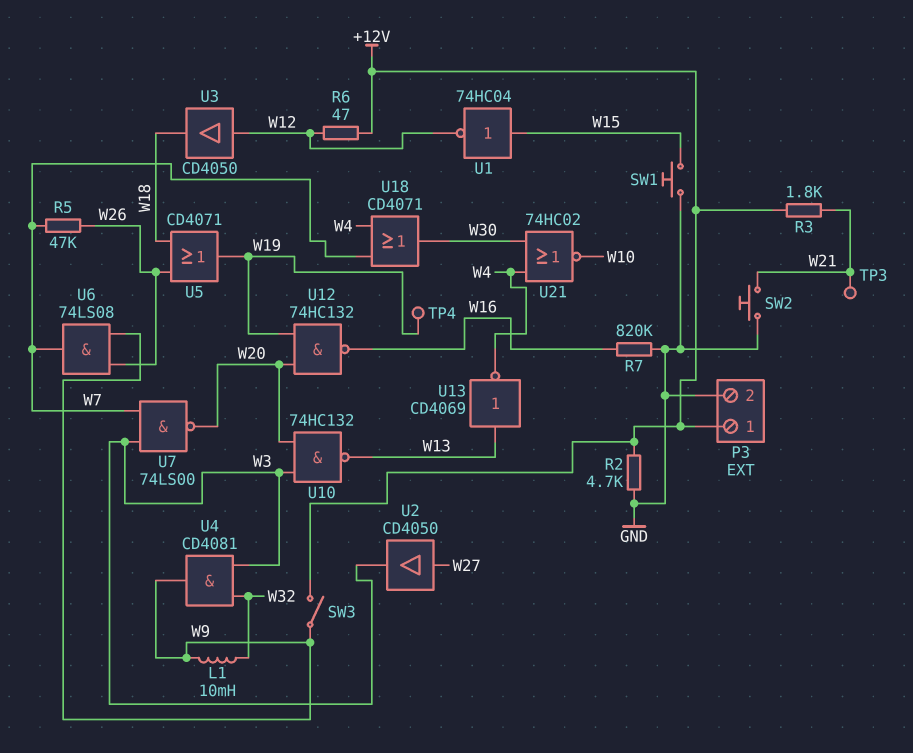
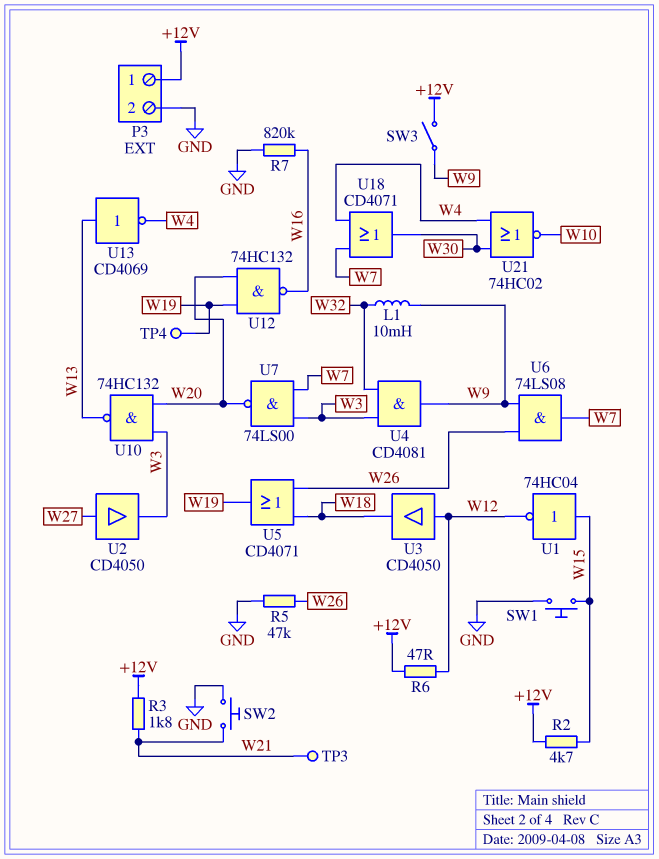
R2: 4.7k (+12V, GND) -> 4.7k (+12V, W15)
R5: 47k (W7, W26) -> 47k (GND, W26)

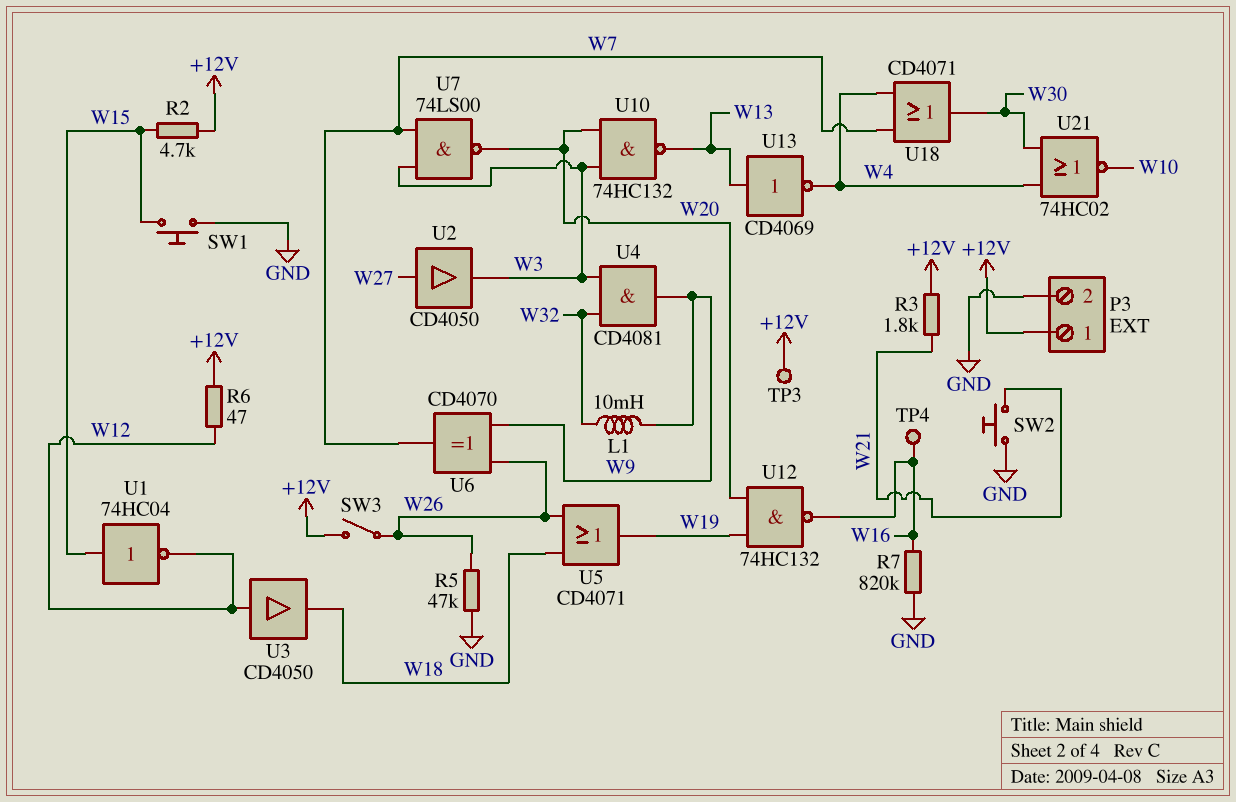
SW3: switch (+12V, W9) -> switch (+12V, W26)
TP3: test point (W21) -> test point (+12V)
TP4: test point (W19) -> test point (W16)
U6: AND 74LS08 (in W9, in W26, out W7) -> XOR CD4070 (in W9, in W26, out W7)

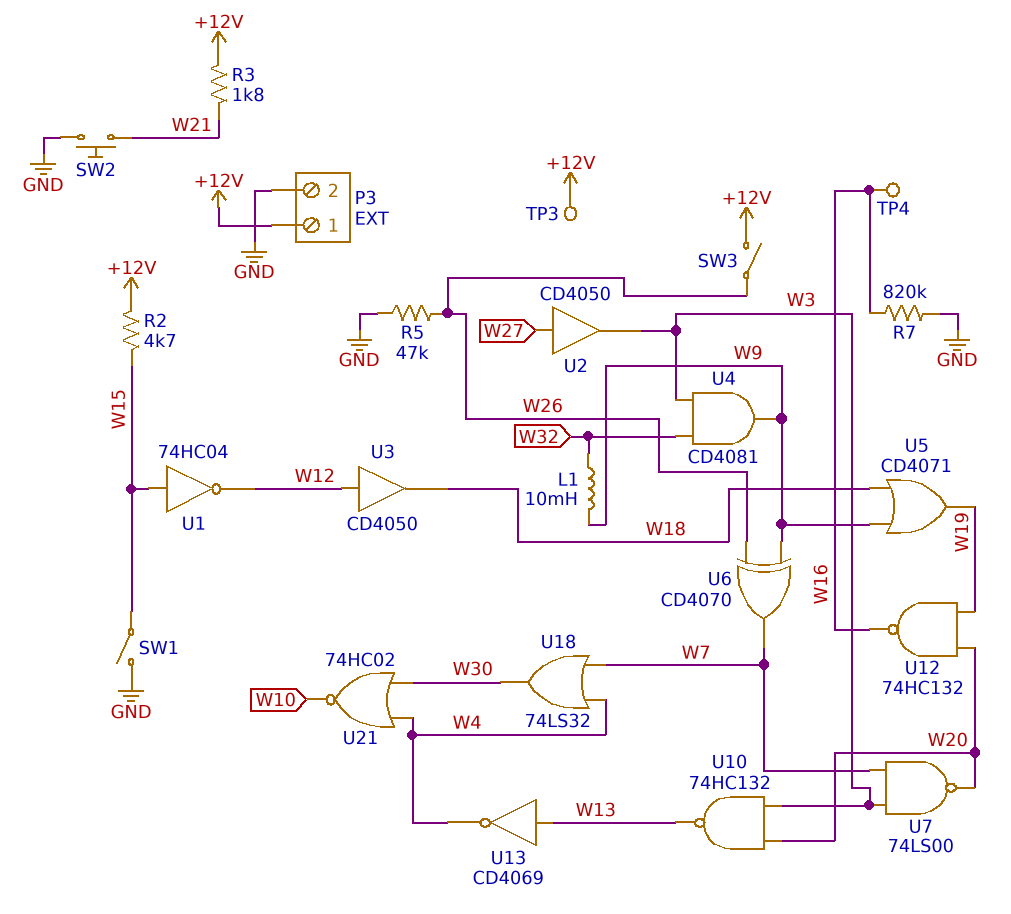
R6: 47 (+12V, W12) -> none
SW1: button (GND, W15) -> switch (GND, W15)
U5: OR CD4071 (in W18, in W26, out W19) -> OR CD4071 (in W9, in W18, out W19)
U18: OR CD4071 (in W4, in W7, out W30) -> OR 74LS32 (in W4, in W7, out W30)

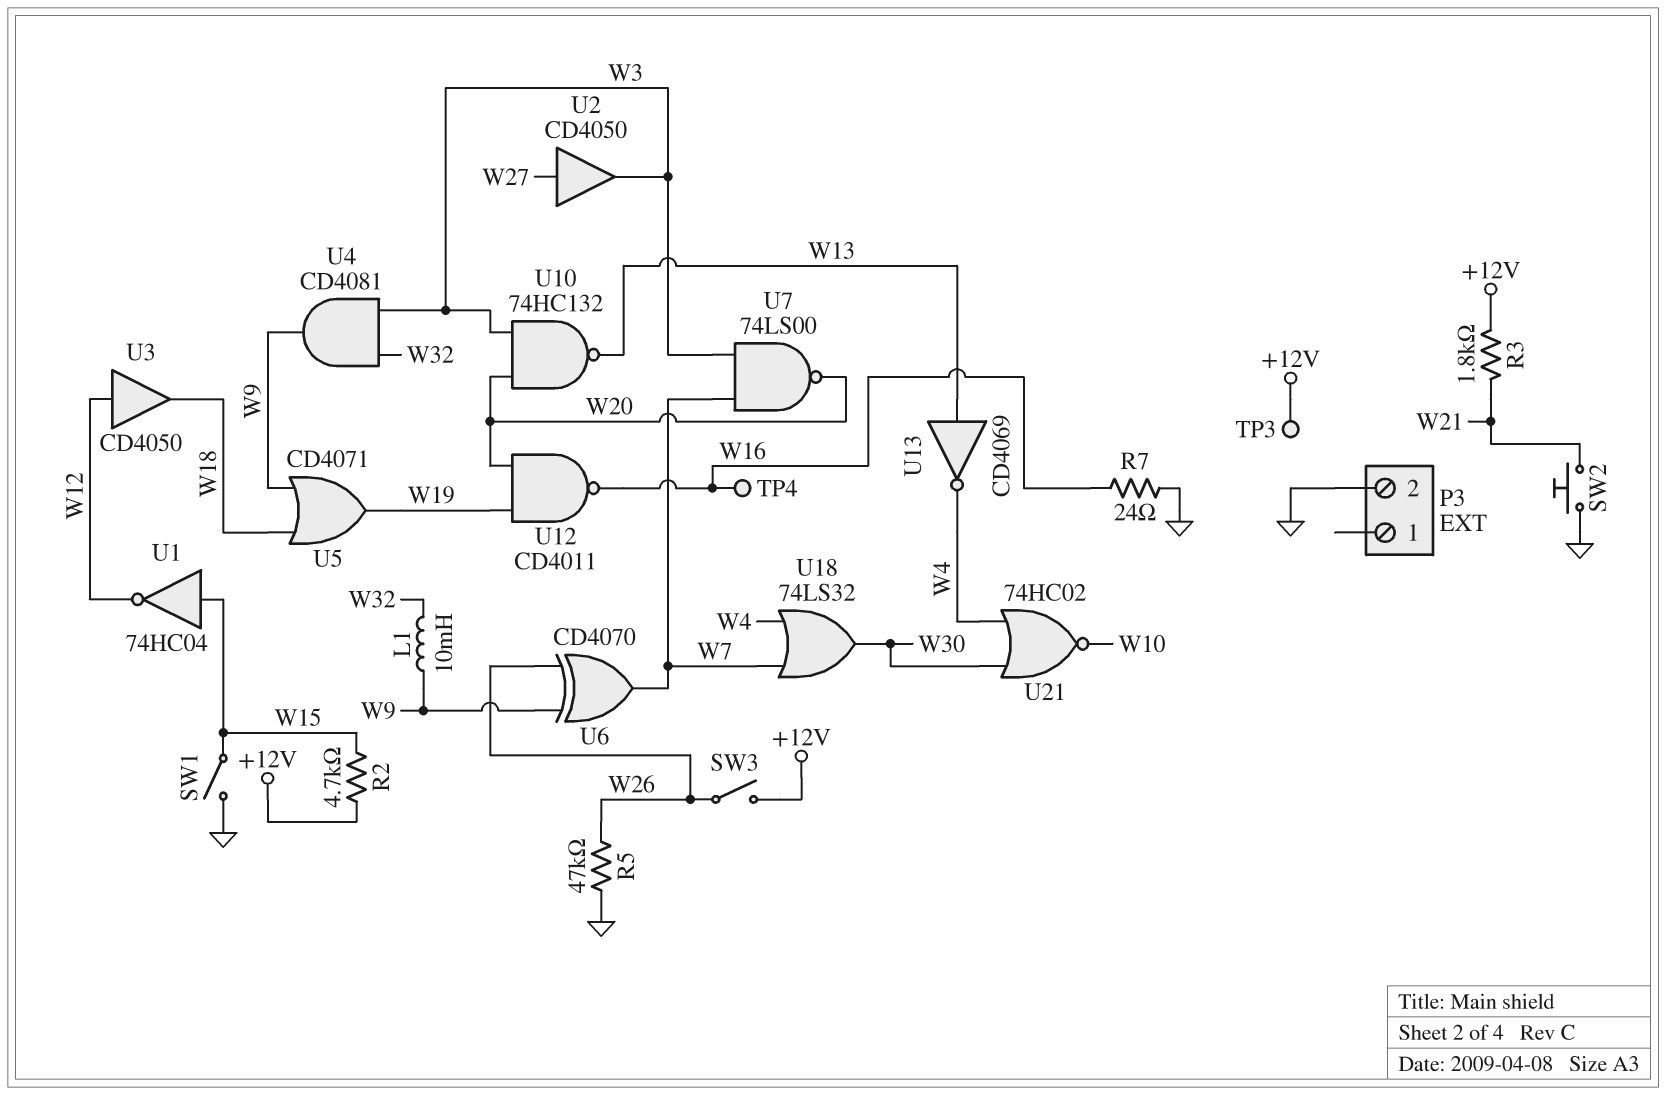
P3 pin 1: +12V -> none
R7: 820k (GND, W16) -> 24 (GND, W16)
U12: NAND 74HC132 (in W19, in W20, out W16) -> NAND CD4011 (in W19, in W20, out W16)

